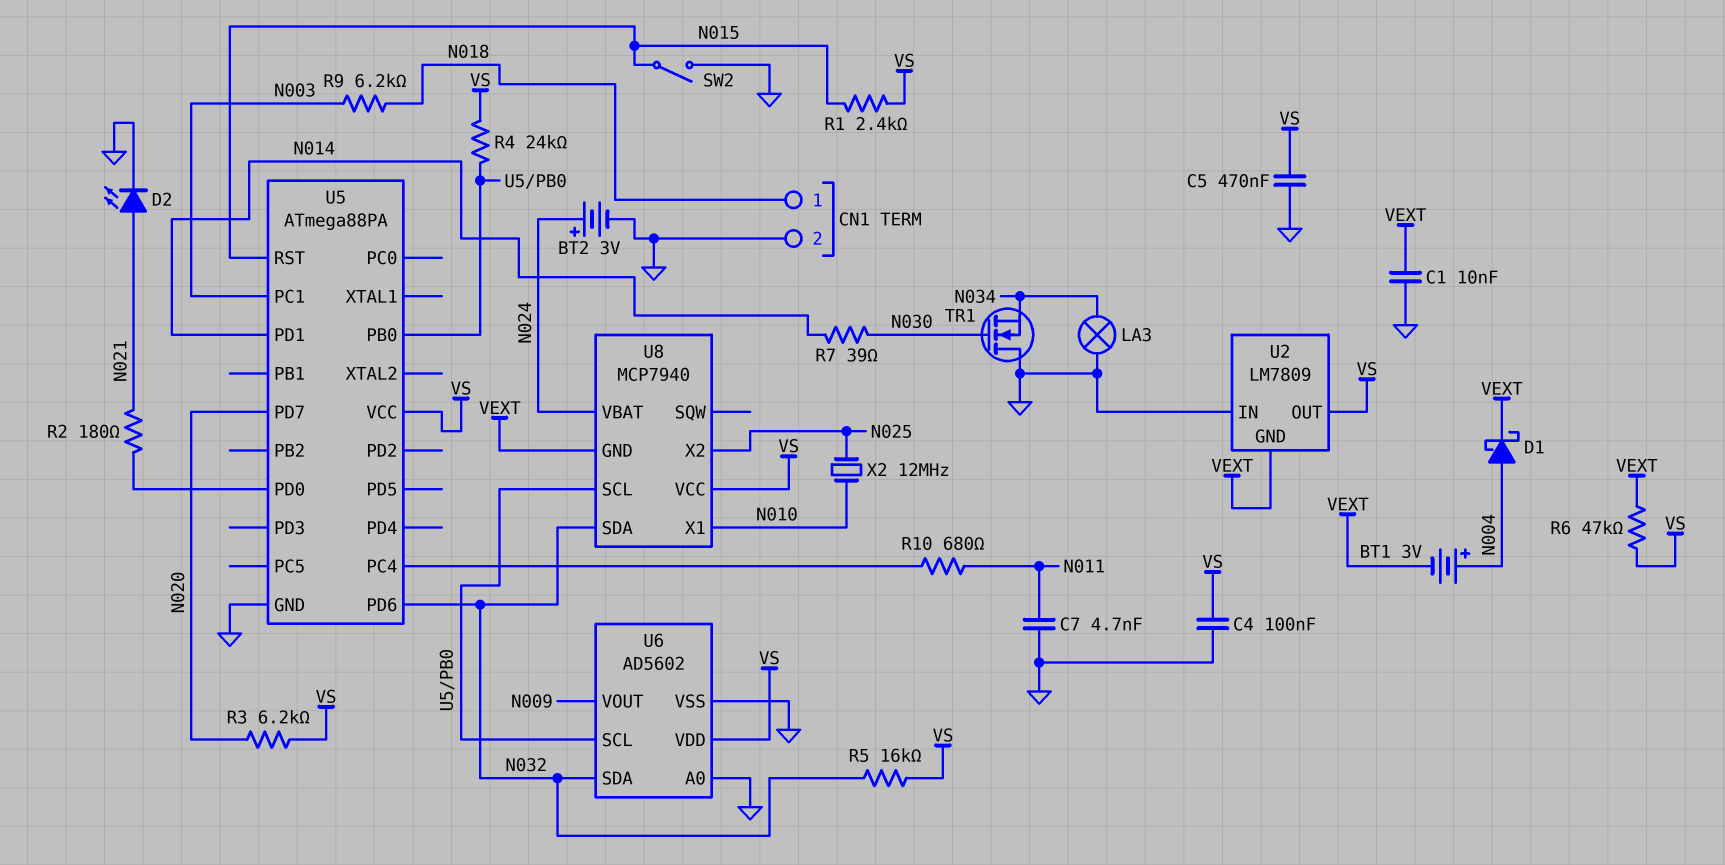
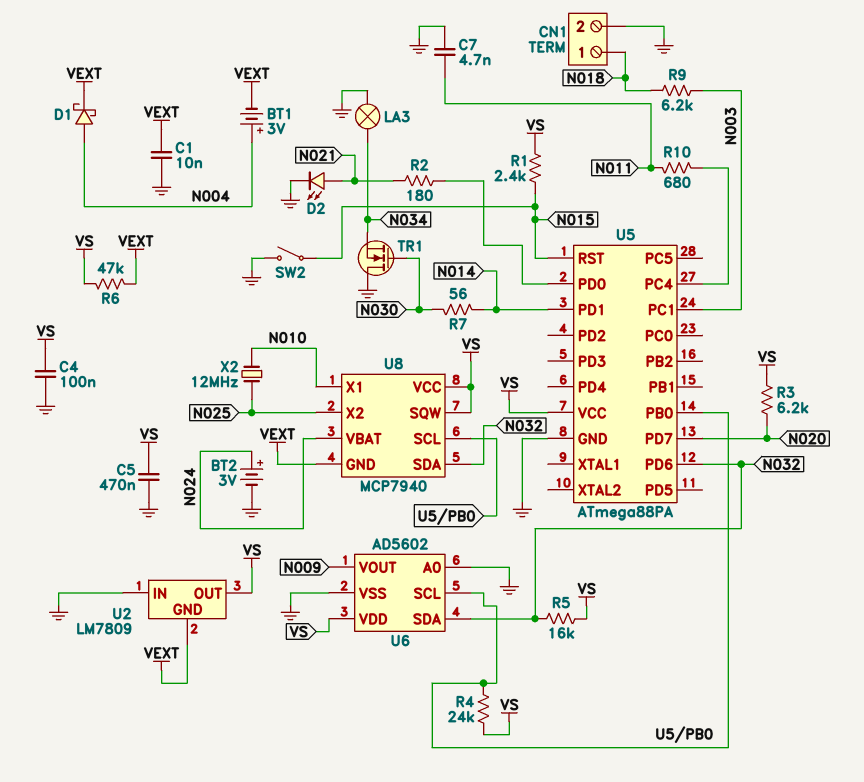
R7: 39 (N014, N030) -> 56 (N014, N030)
U8 pin SQW: none -> VS

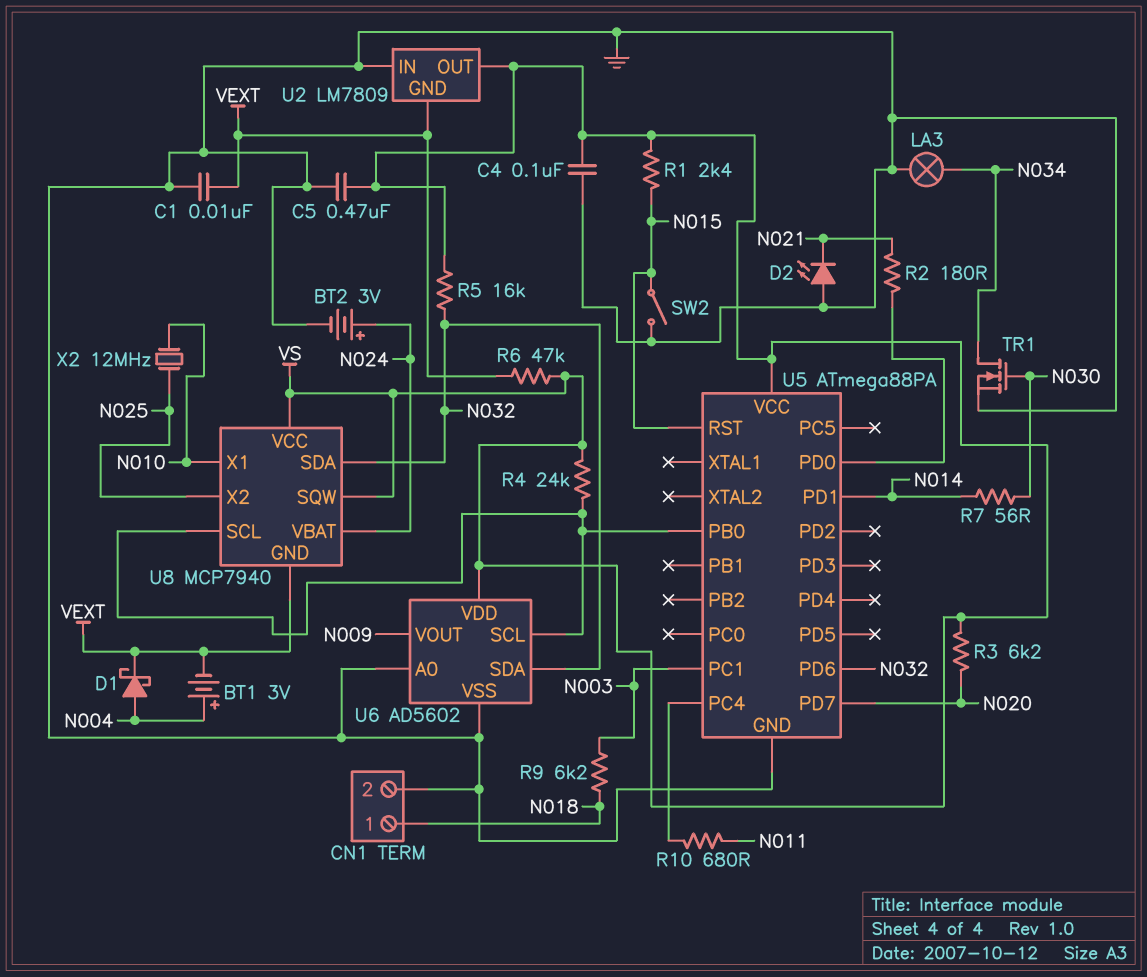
C7: 4.7nF (GND, N011) -> none
D2: LED (A N021, K GND) -> LED (A GND, K N021)
TR1: NMOS (G N030, D GND, S N034) -> NMOS (G N030, D N034, S GND)

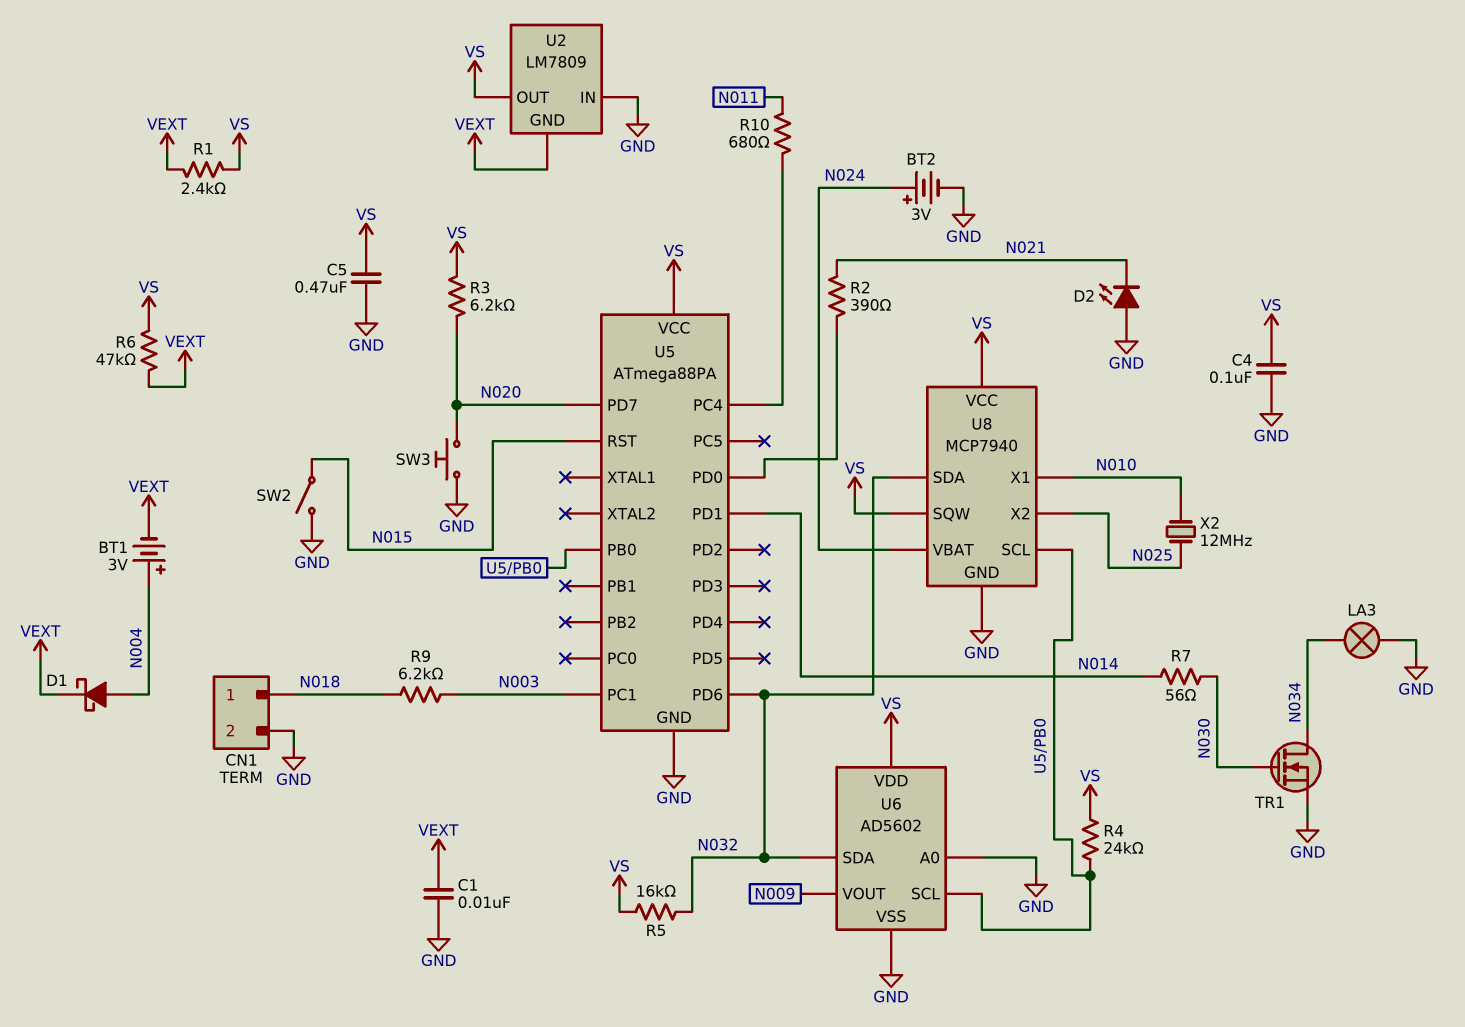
R1: 2.4k (N015, VS) -> 2.4k (VEXT, VS)
R2: 180 (N021, U5/PD0) -> 390 (N021, U5/PD0)
SW3: none -> button (GND, N020)
U8 pin GND: VEXT -> GND

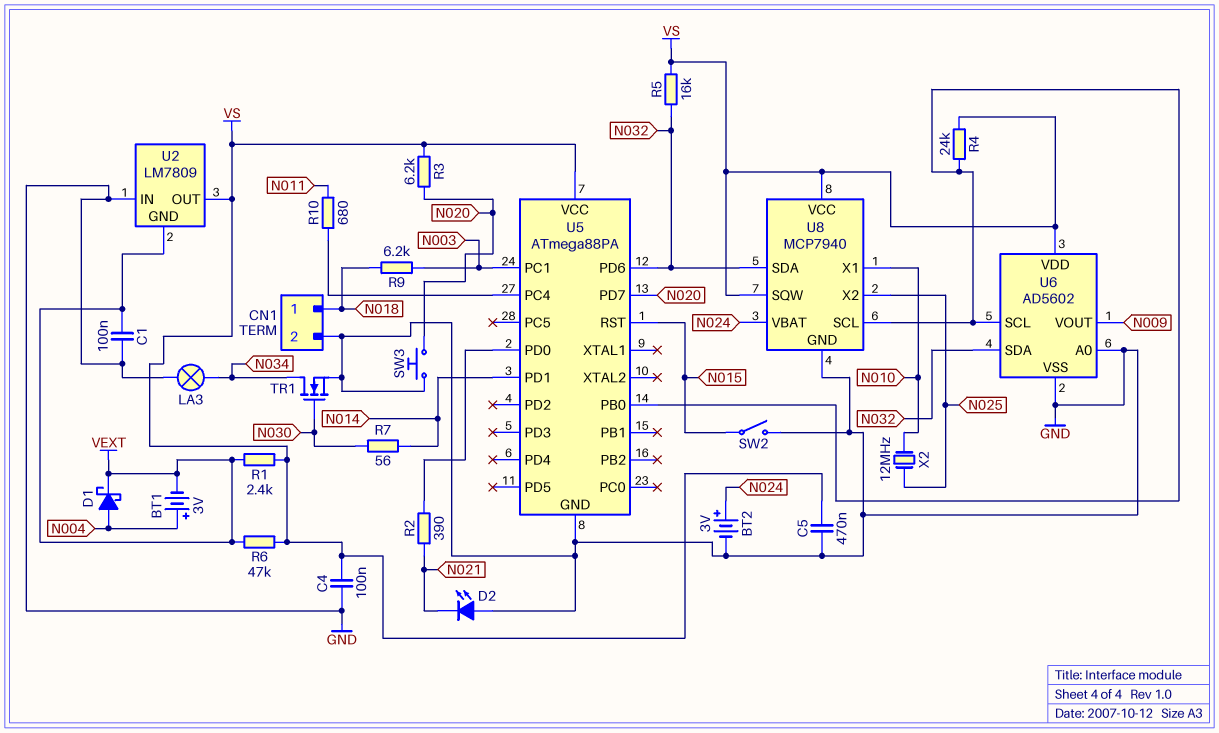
C1: 10nF (GND, VEXT) -> 100nF (GND, VEXT)

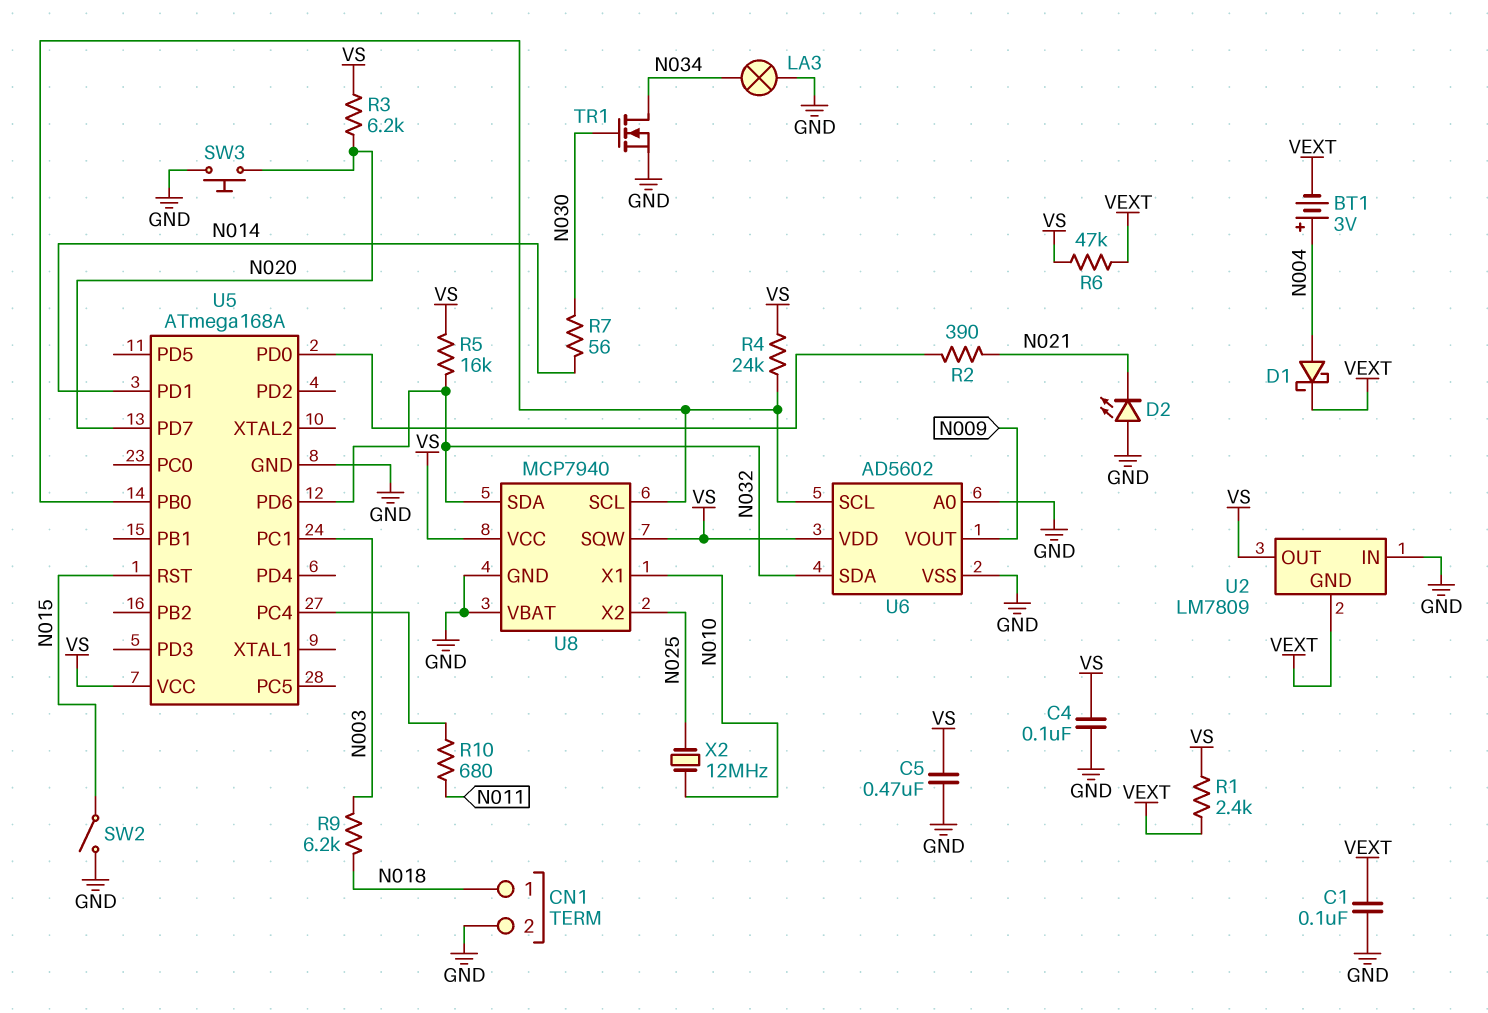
BT2: 3V (plus N024, minus GND) -> none
U5: ATmega88PA -> ATmega168A
U8 pin VBAT: N024 -> GND

